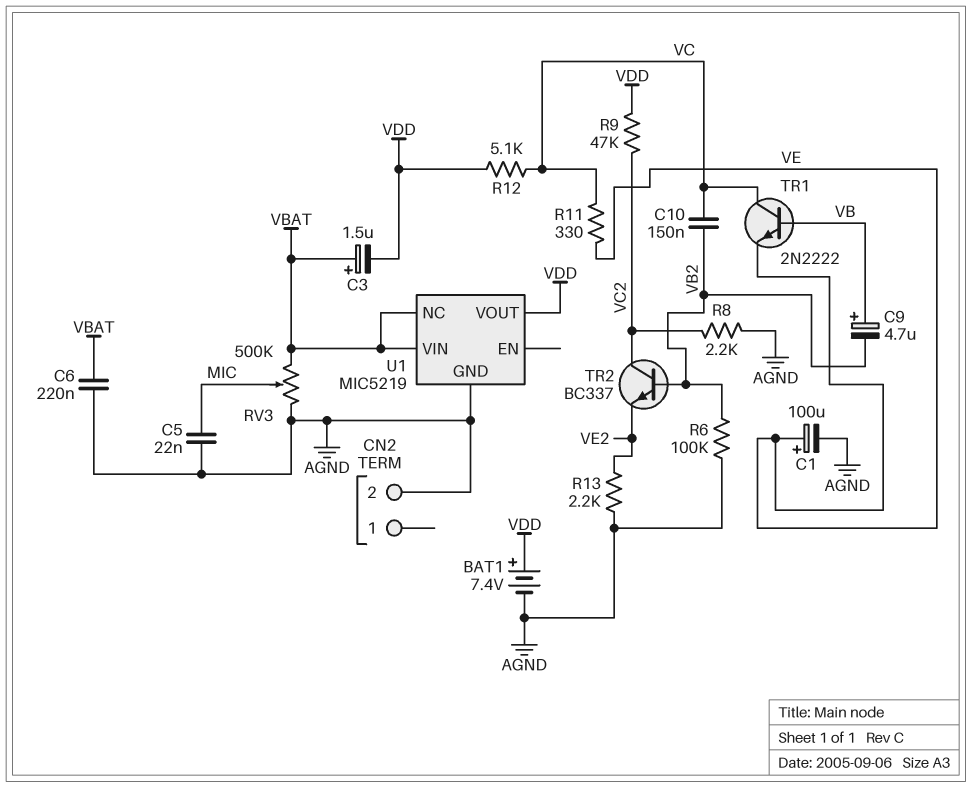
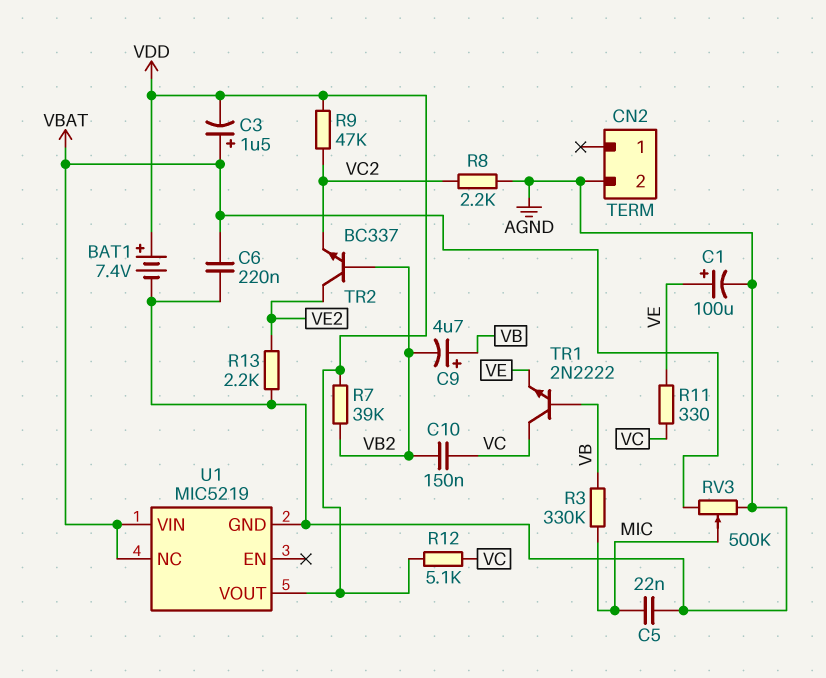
R3: none -> 330k (MIC, VB)
R6: 100k (AGND, VB2) -> none
R7: none -> 39k (VB2, VDD)
TR2: NPN BC337 (B VB2, C VC2, E VE2) -> NPN BC337 (B VB2, C VE2, E VC2)

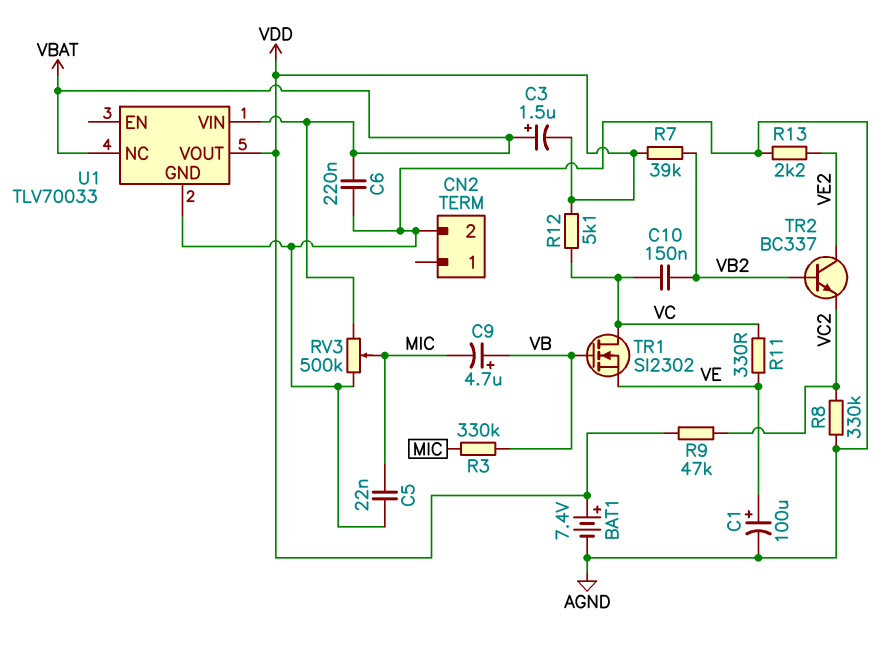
C9: 4.7uF (plus VB, minus VB2) -> 4.7uF (plus VB, minus MIC)
R8: 2.2k (AGND, VC2) -> 330k (AGND, VC2)
TR1: NPN 2N2222 (B VB, C VC, E VE) -> NMOS SI2302 (G VB, D VC, S VE)
U1: MIC5219 -> TLV70033

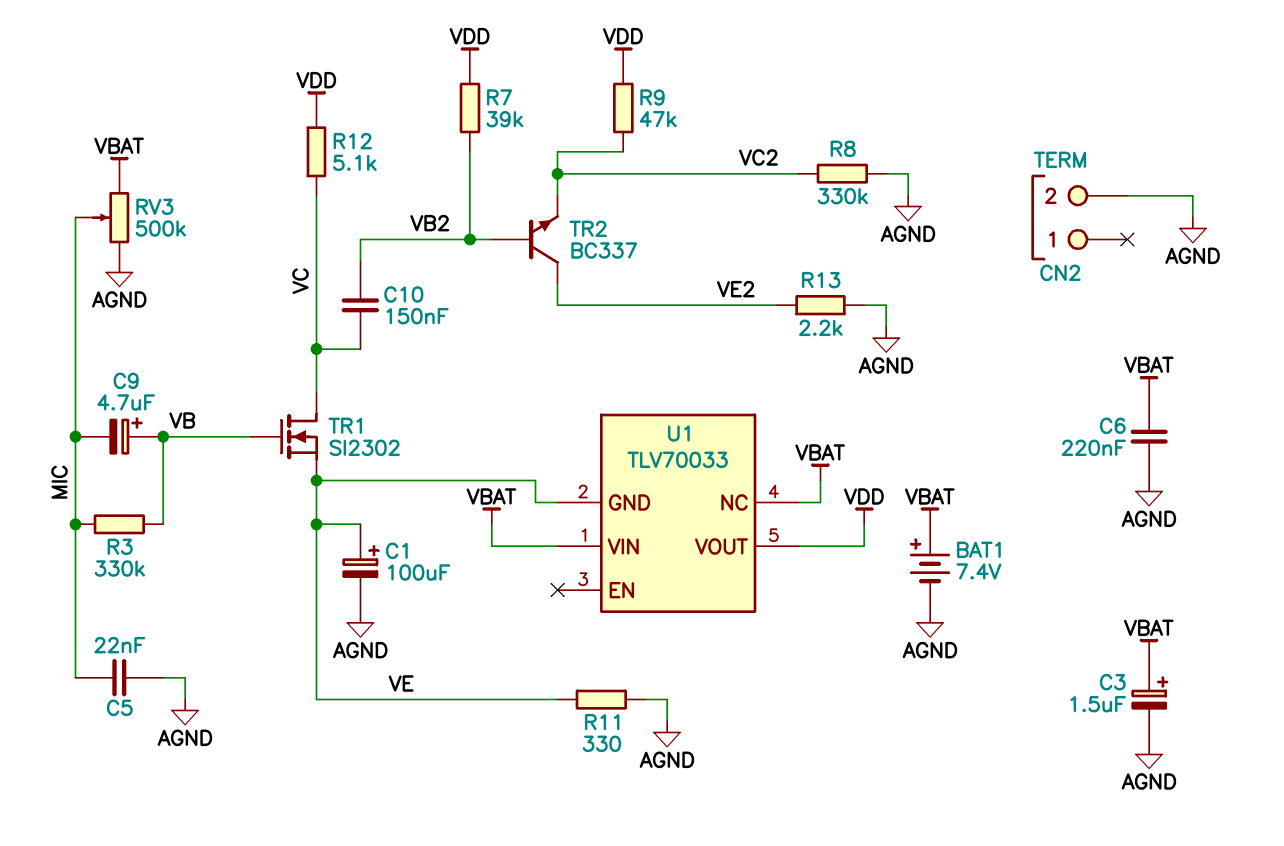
BAT1: 7.4V (plus VDD, minus AGND) -> 7.4V (plus VBAT, minus AGND)
C3: 1.5uF (plus VBAT, minus VDD) -> 1.5uF (plus VBAT, minus AGND)
R11: 330 (VC, VE) -> 330 (AGND, VE)
U1 pin GND: AGND -> VE

